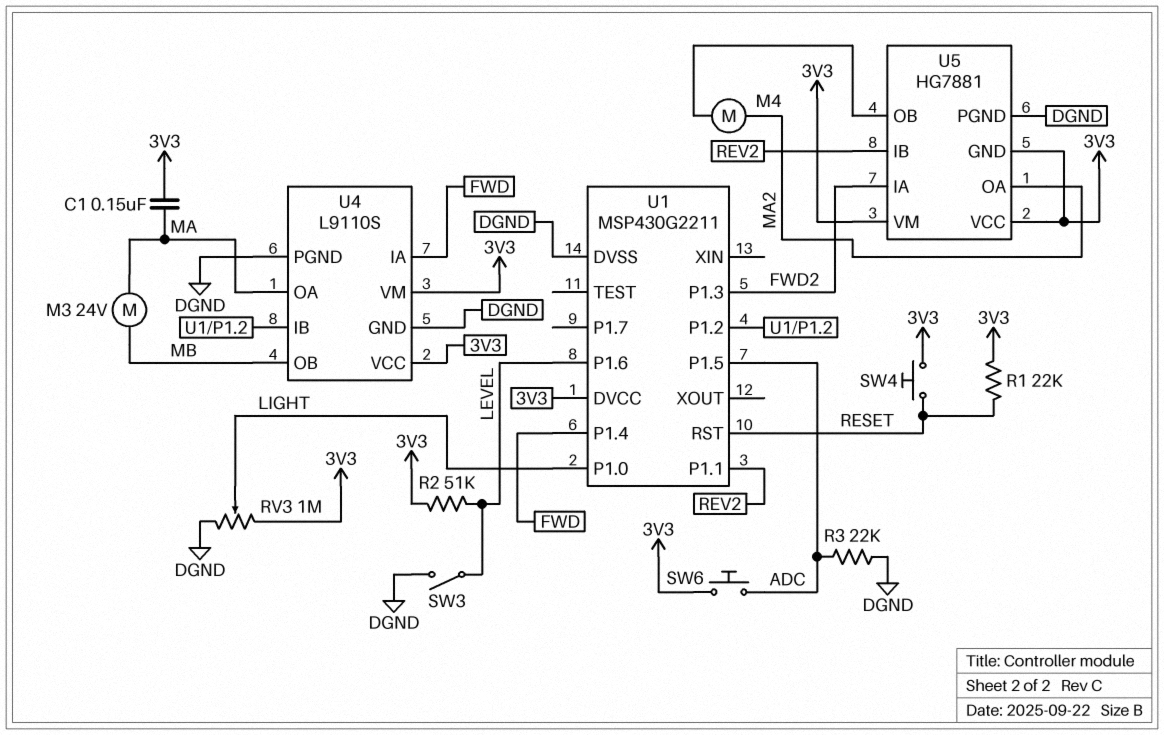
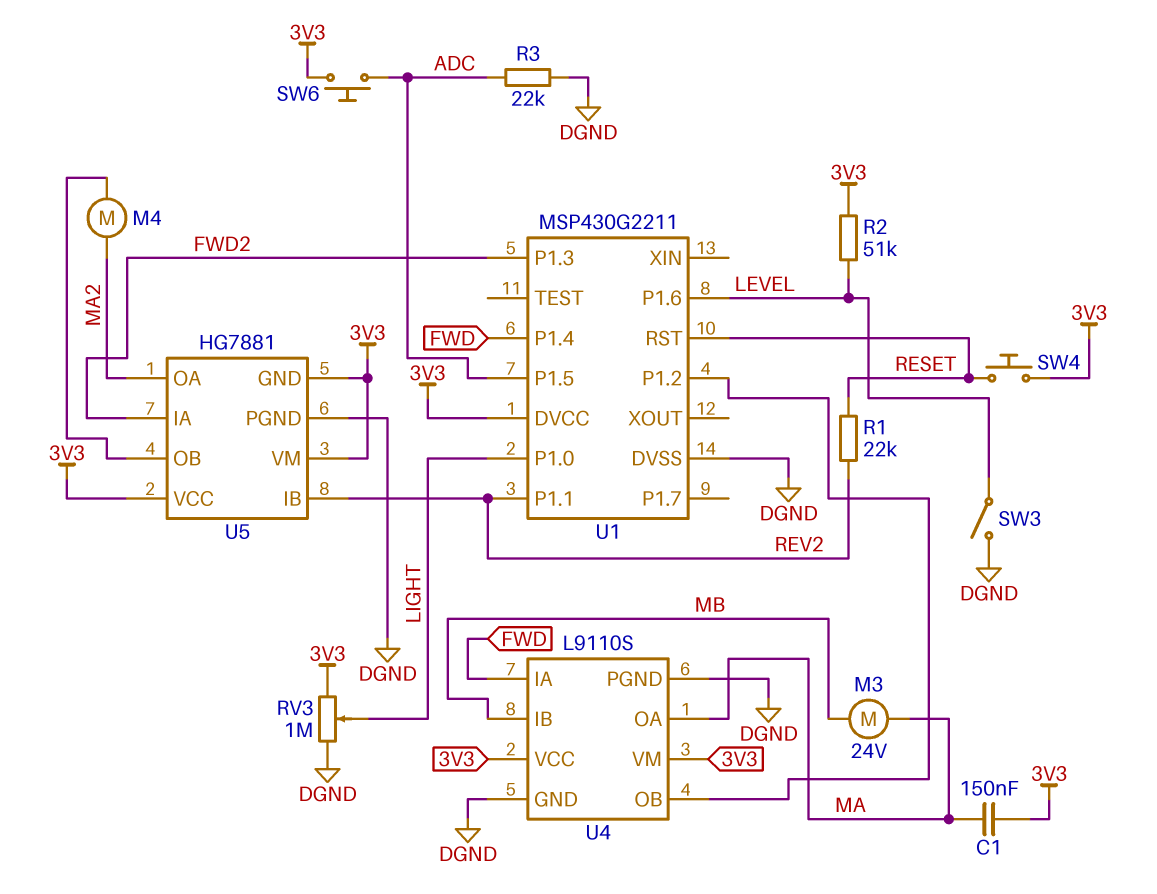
R1: 22k (3V3, RESET) -> 22k (RESET, REV2)
U4 pin IB: U1/P1.2 -> MB
U4 pin OB: MB -> U1/P1.2

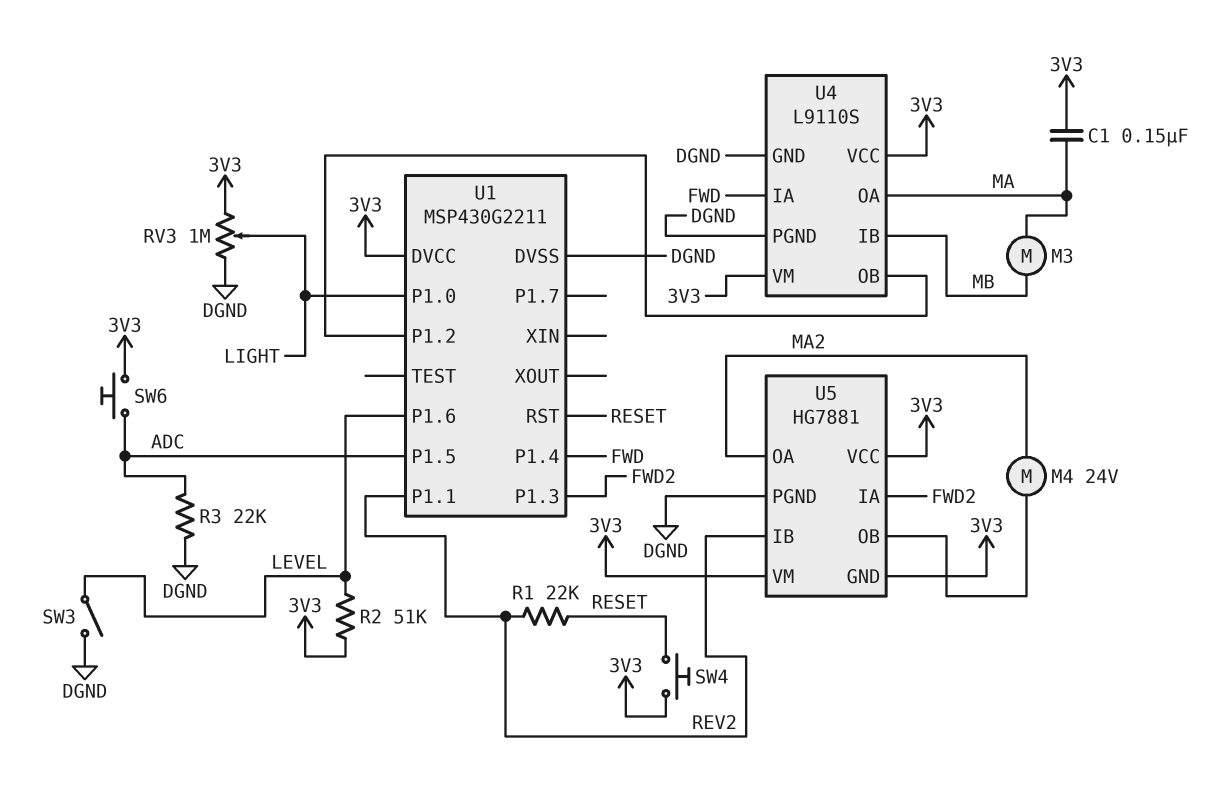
M3: motor 24V (MA, MB) -> motor (MA, MB)
M4: motor (MA2, U5/OB) -> motor 24V (MA2, U5/OB)

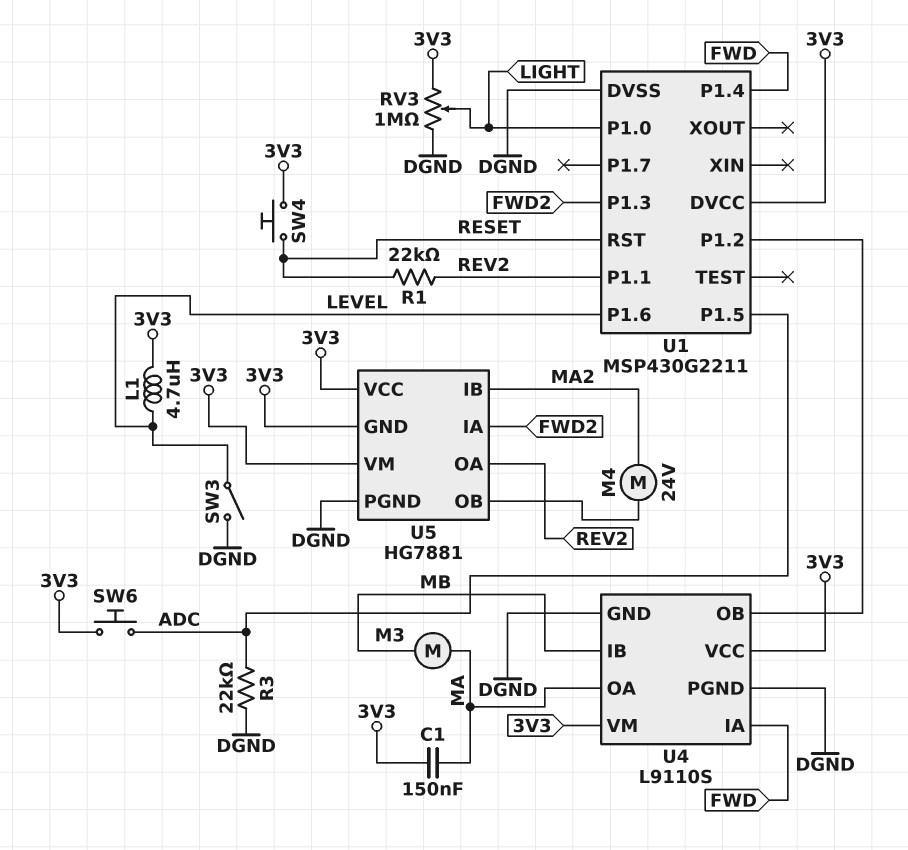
L1: none -> 4.7uH (3V3, LEVEL)
R2: 51k (3V3, LEVEL) -> none
U5 pin IB: REV2 -> MA2
U5 pin OA: MA2 -> REV2

